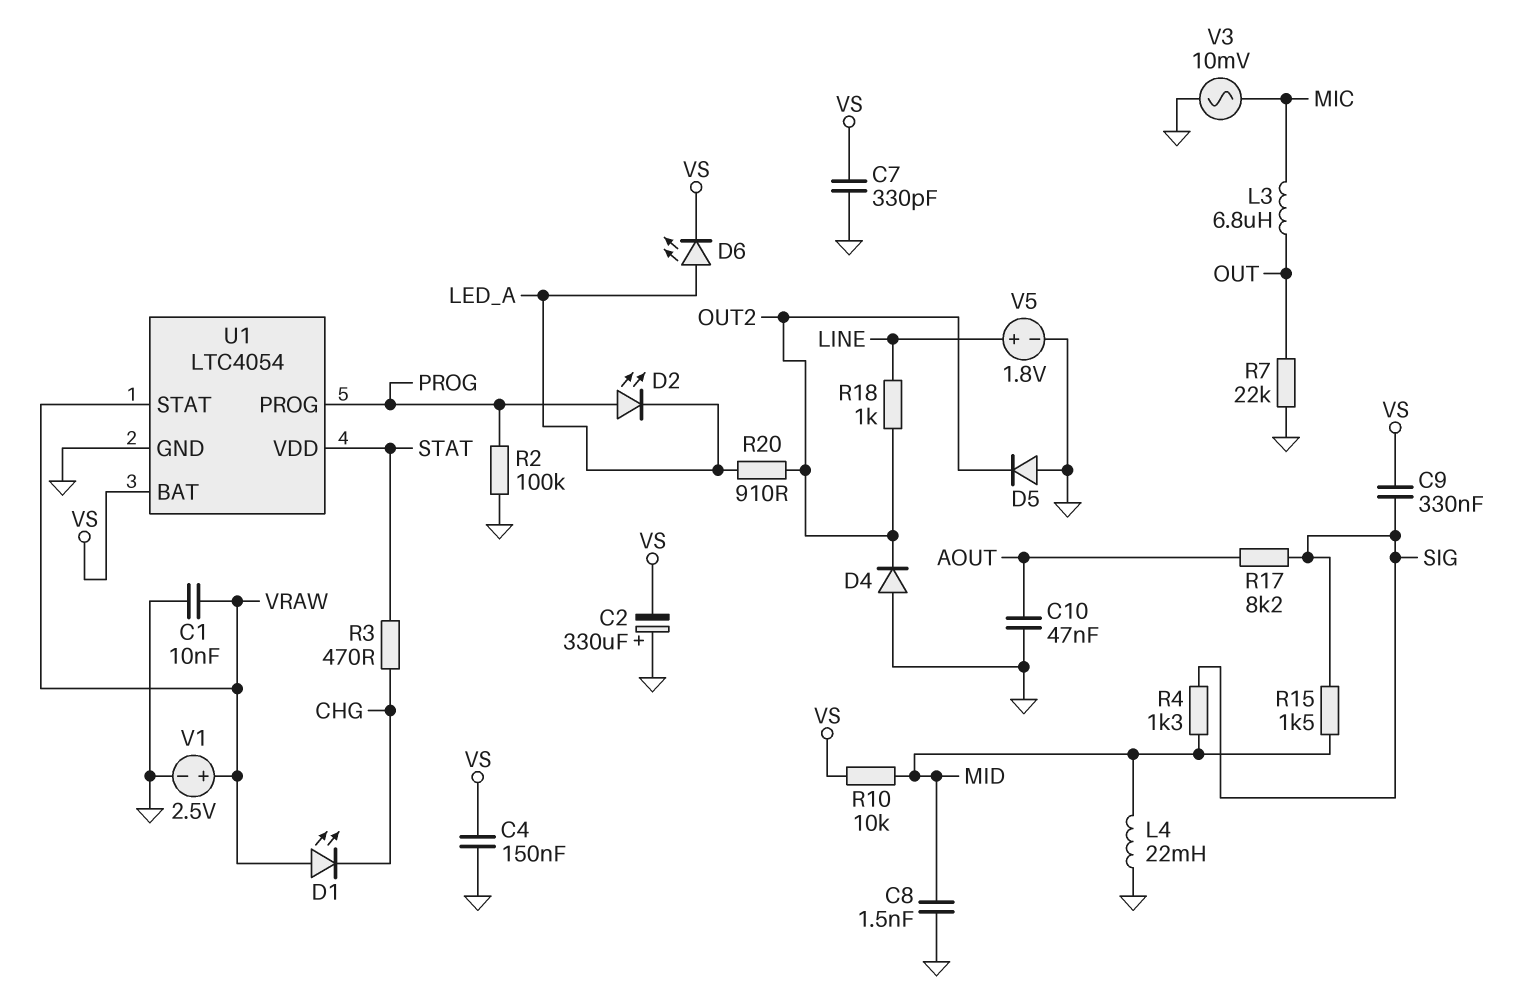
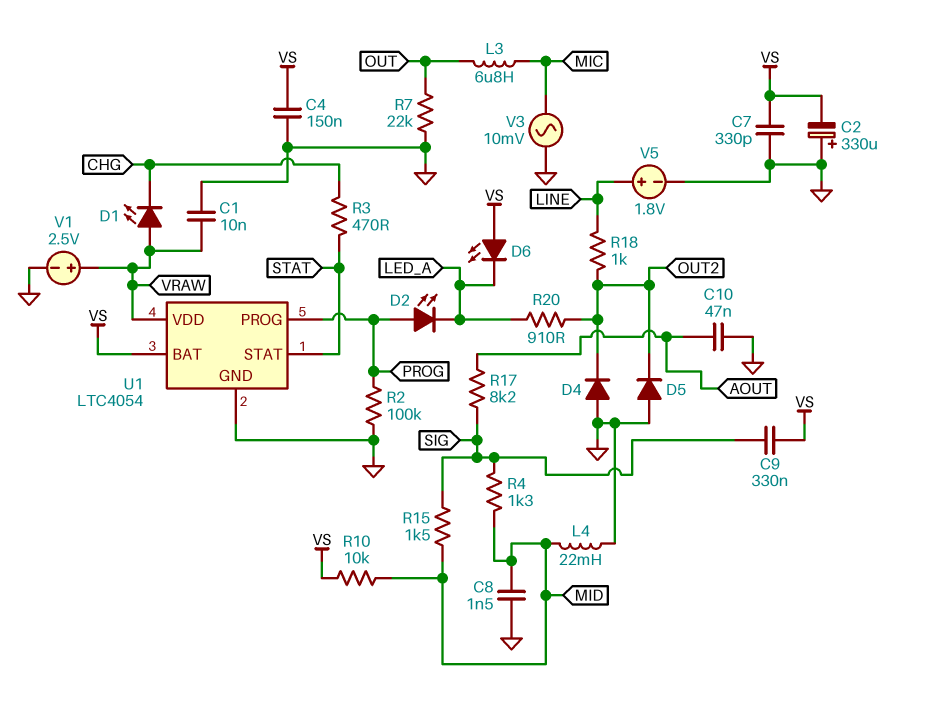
D6: LED (A LED_A, K VS) -> LED (A VS, K LED_A)
U1 pin STAT: VRAW -> STAT
U1 pin VDD: STAT -> VRAW

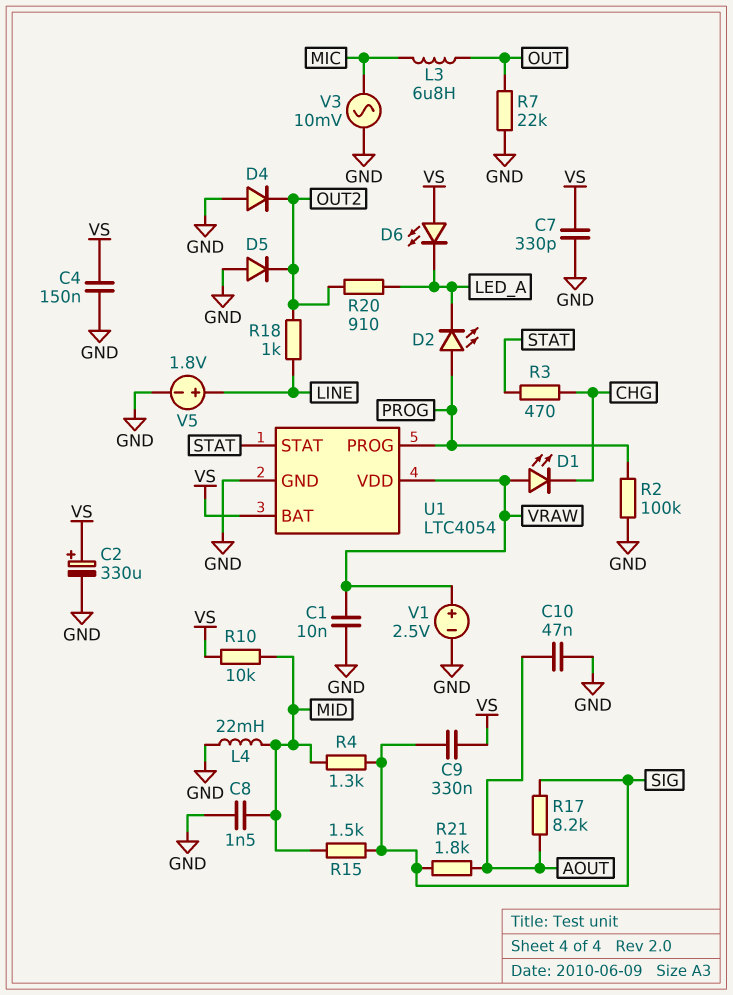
C2: 330uF (plus GND, minus VS) -> 330uF (plus VS, minus GND)
R21: none -> 1.8k (AOUT, SIG)

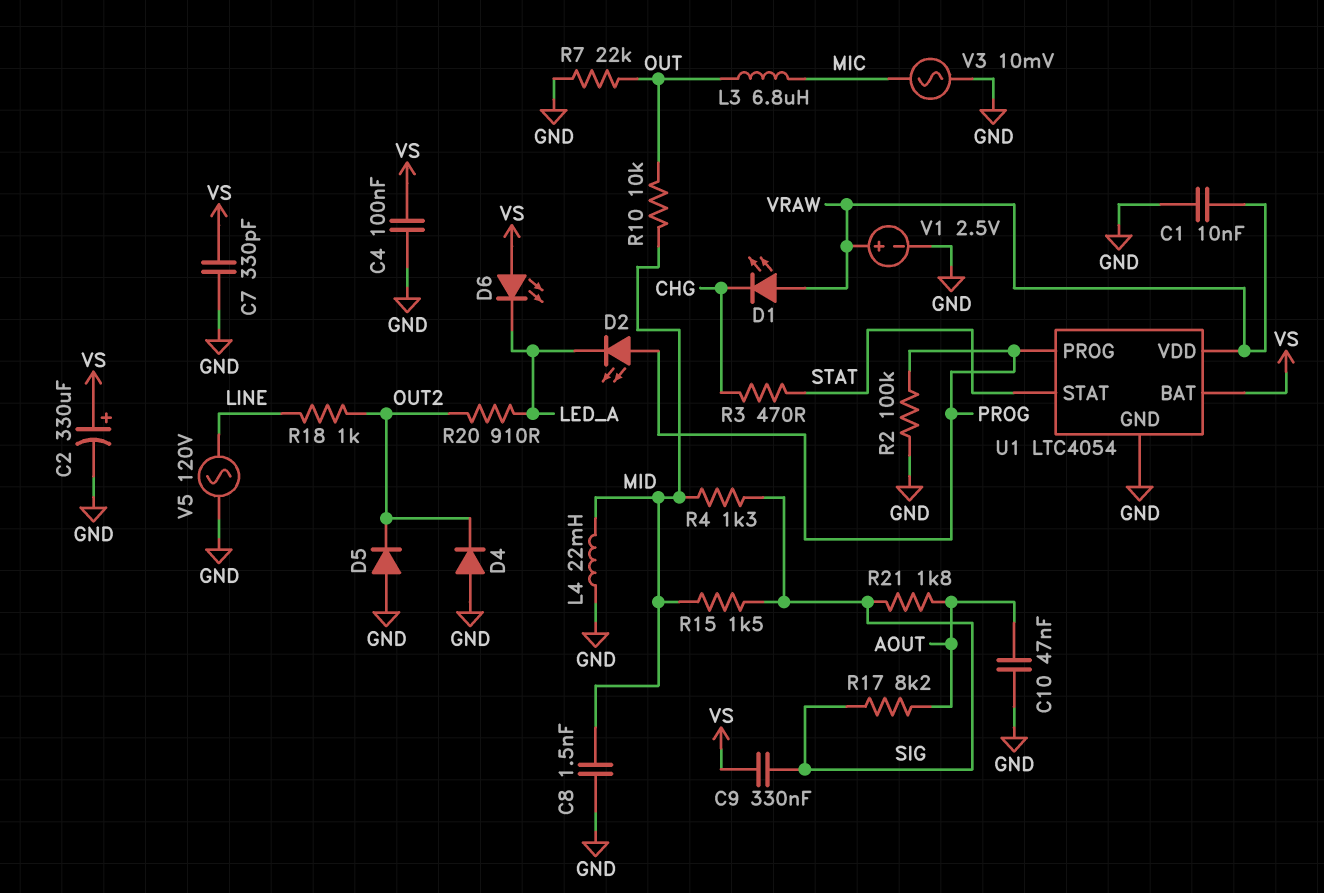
C4: 150nF (GND, VS) -> 100nF (GND, VS)
R10: 10k (MID, VS) -> 10k (MID, OUT)
V5: 1.8V (plus LINE, minus GND) -> AC 120V (GND, LINE)

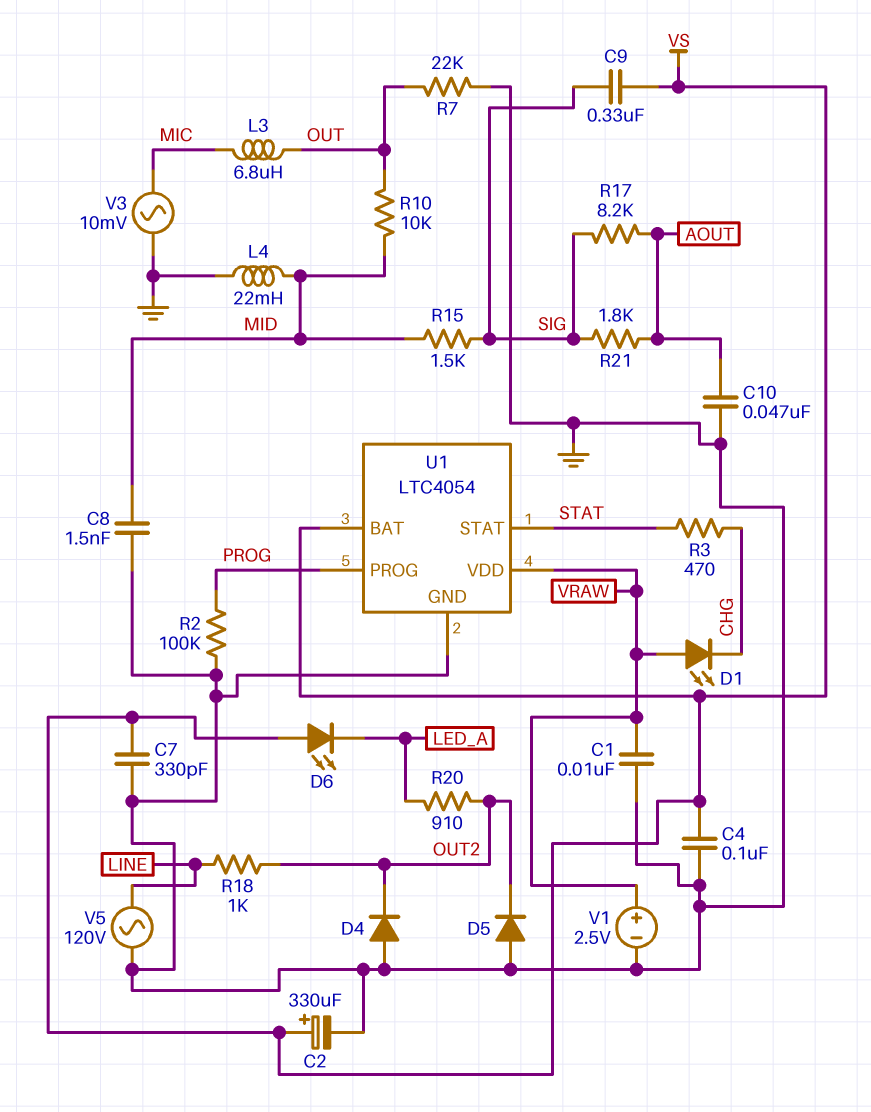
D2: LED (A PROG, K LED_A) -> none
R4: 1.3k (MID, SIG) -> none

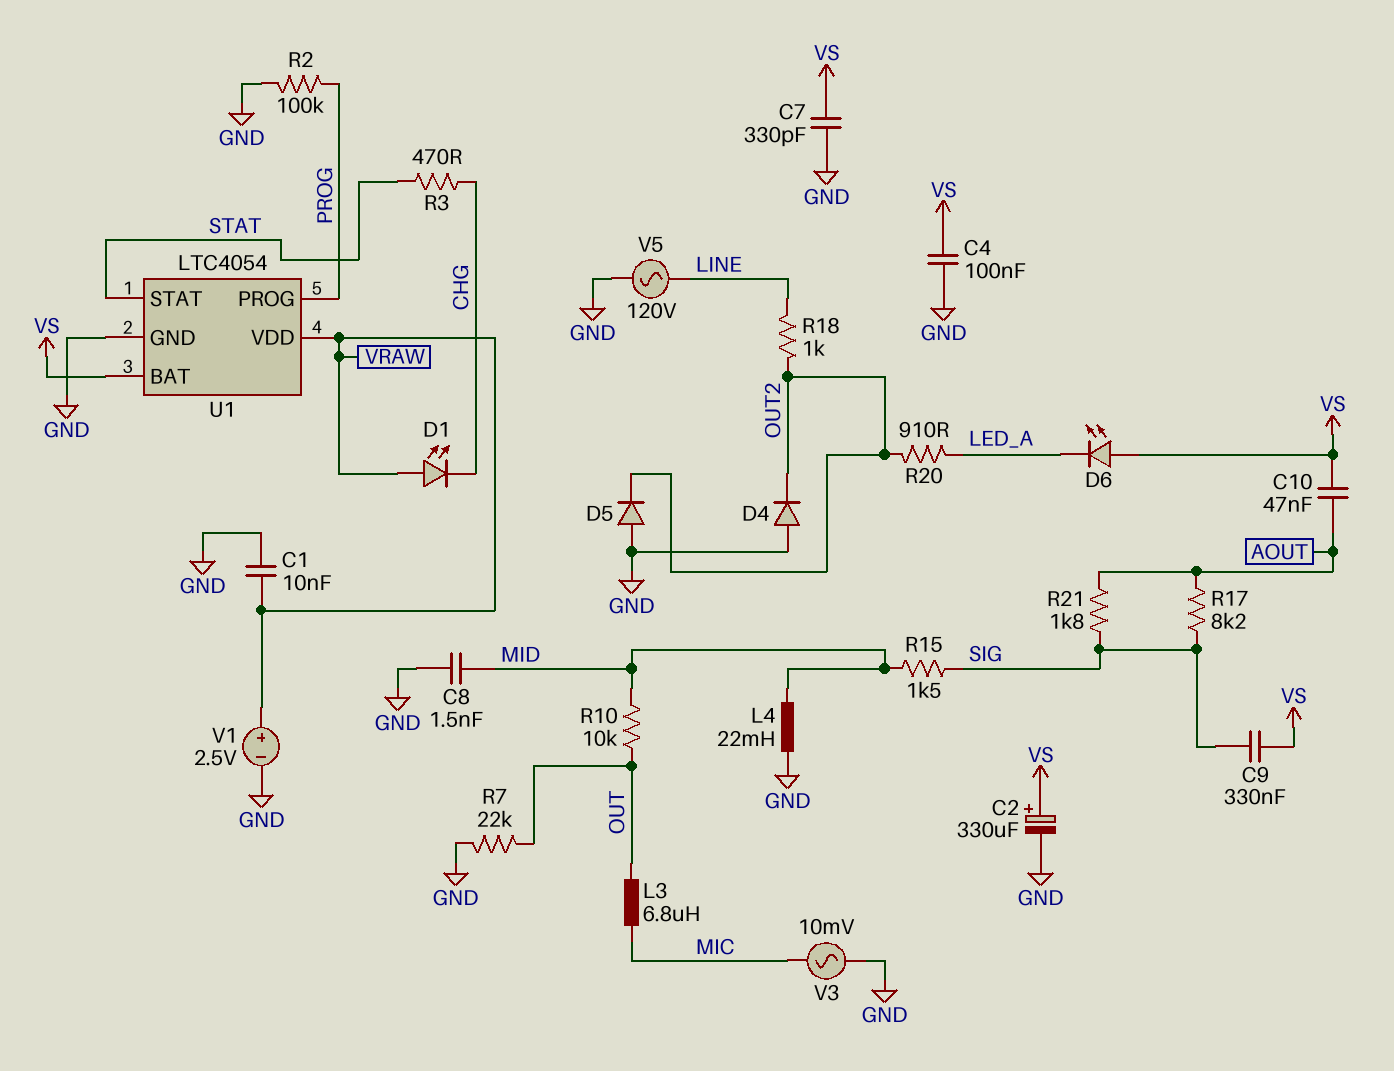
C10: 47nF (AOUT, GND) -> 47nF (AOUT, VS)

